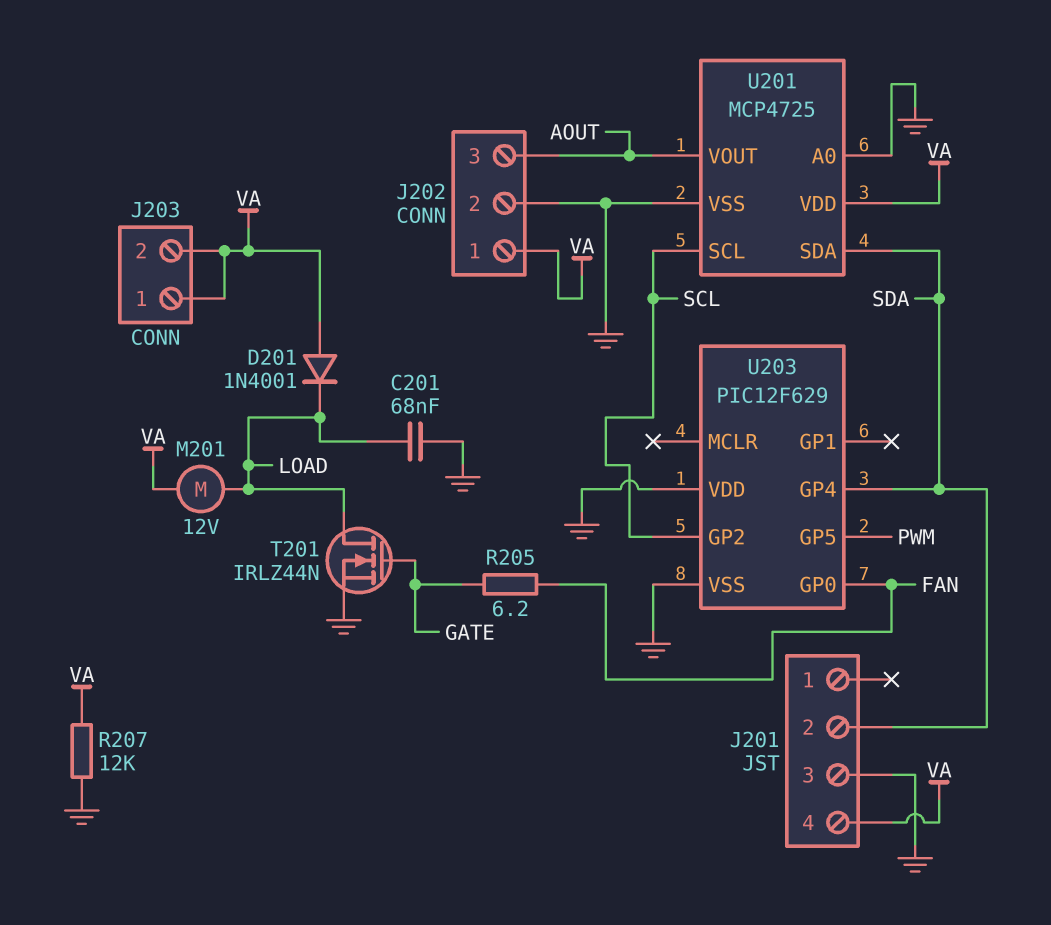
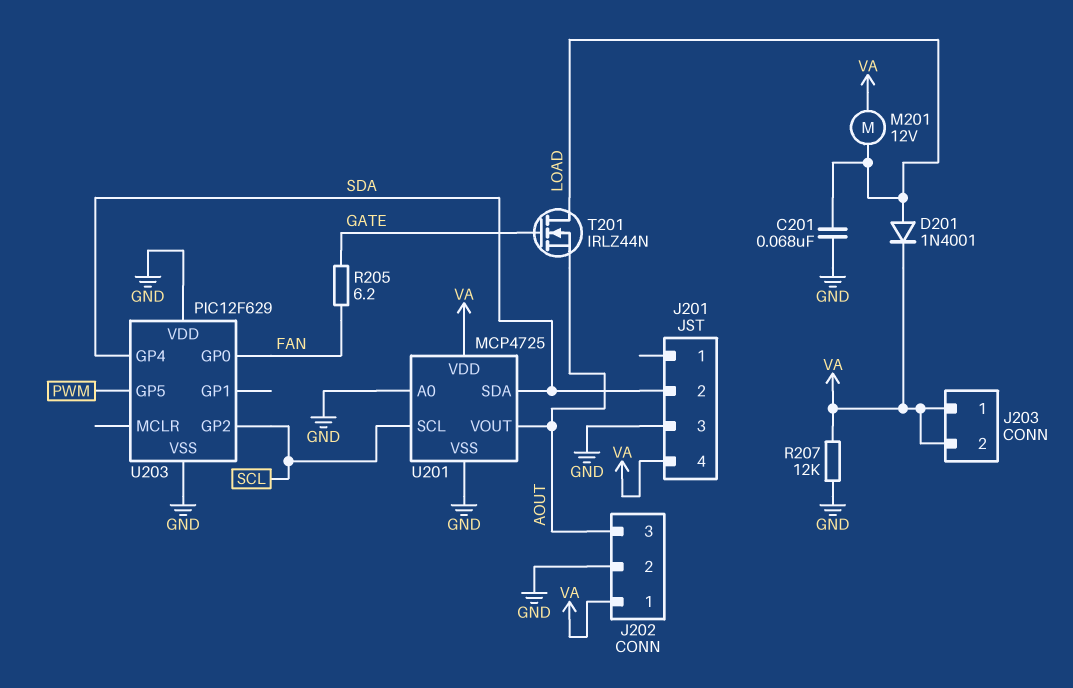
D201: diode 1N4001 (A VA, K LOAD) -> diode 1N4001 (A LOAD, K VA)
T201: NMOS IRLZ44N (G GATE, D LOAD, S GND) -> NMOS IRLZ44N (G GATE, D LOAD, S AOUT)

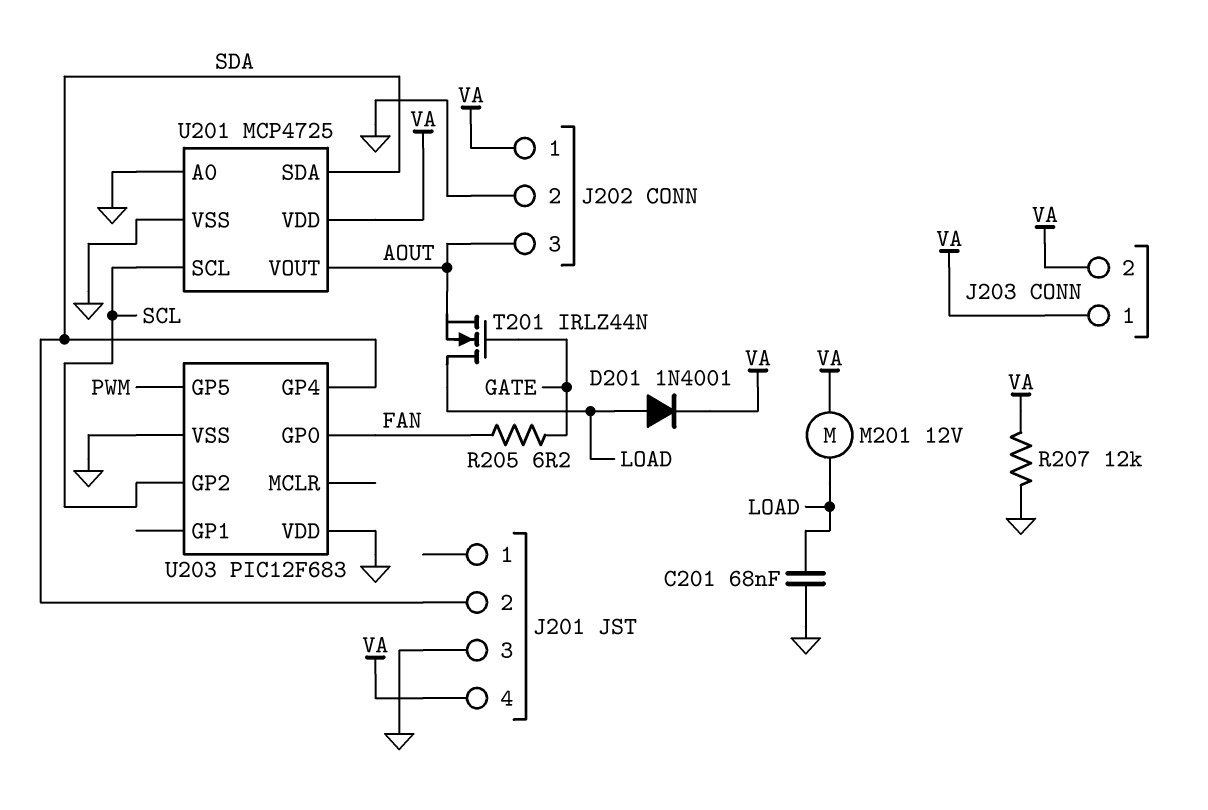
U203: PIC12F629 -> PIC12F683

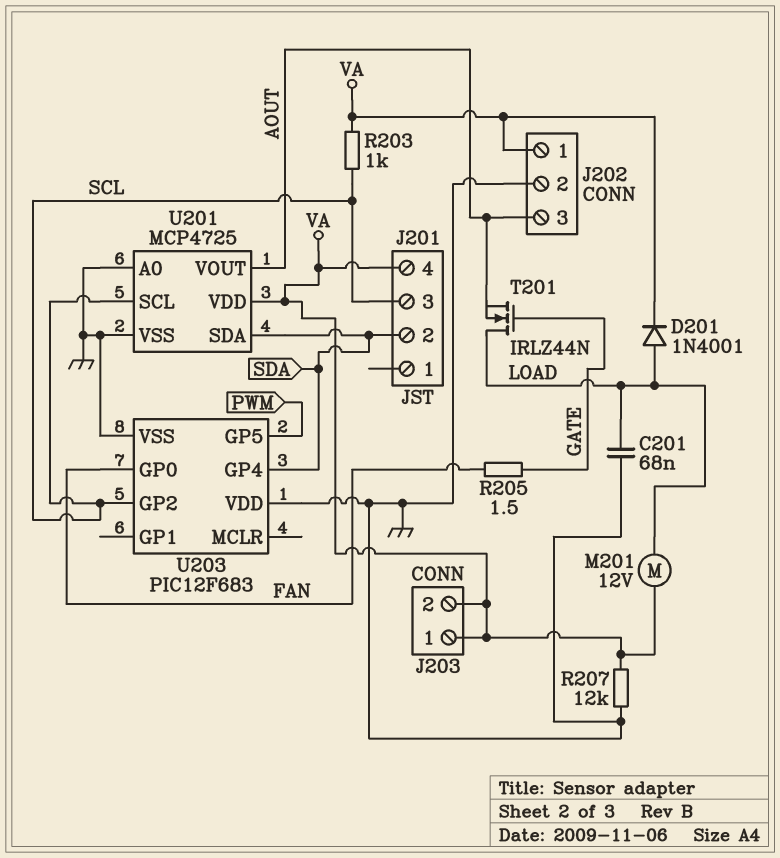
J201 pin 3: GND -> SCL
R203: none -> 1k (SCL, VA)
R205: 6.2 (FAN, GATE) -> 1.5 (FAN, GATE)

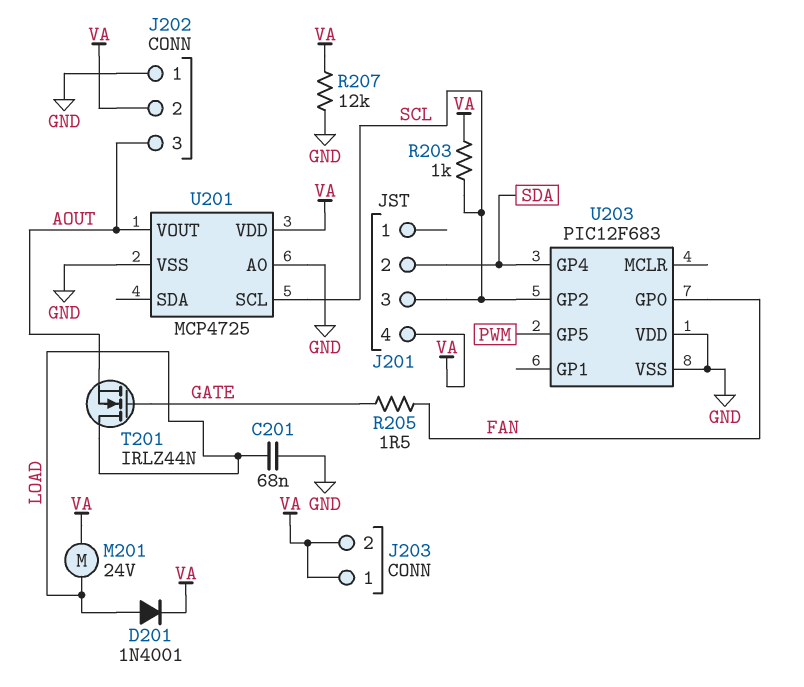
J202 pin 1: VA -> GND
J202 pin 2: GND -> VA
M201: motor 12V (LOAD, VA) -> motor 24V (LOAD, VA)
U201 pin SDA: SDA -> none

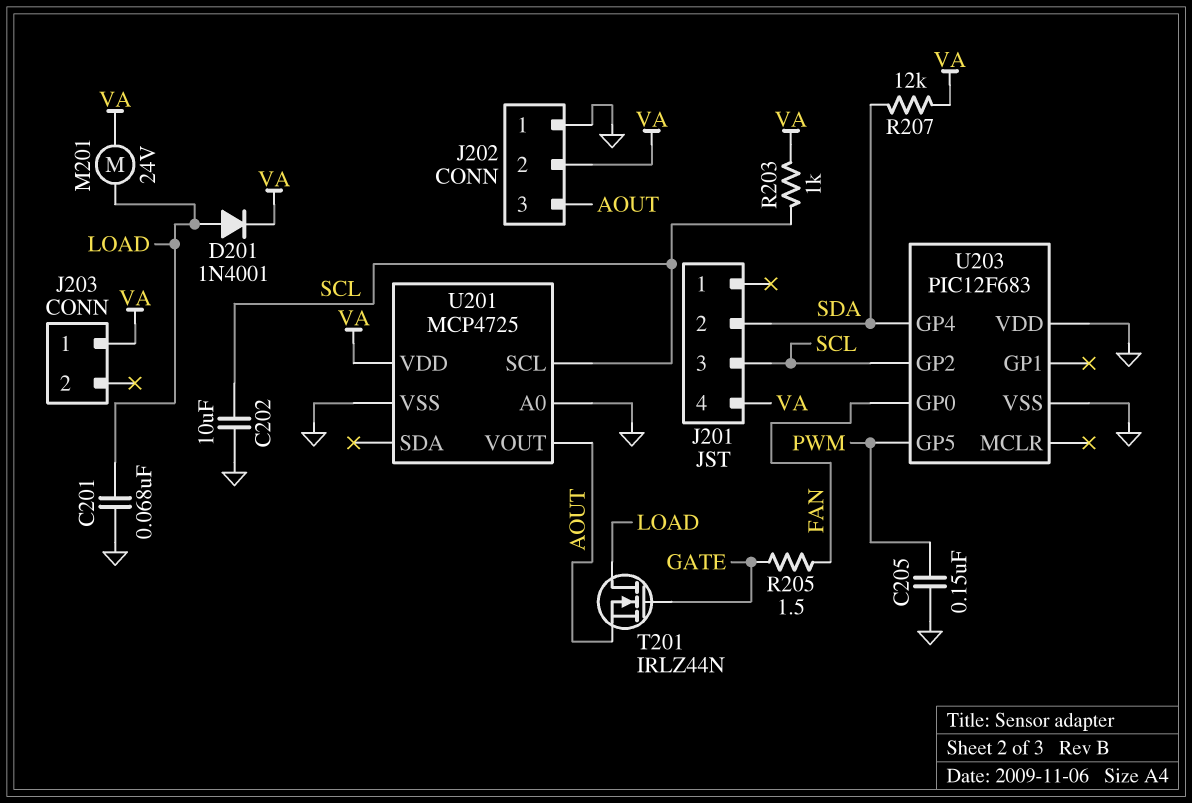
C202: none -> 10uF (GND, SCL)
C205: none -> 150nF (GND, PWM)
J203 pin 2: VA -> none
R207: 12k (GND, VA) -> 12k (SDA, VA)

